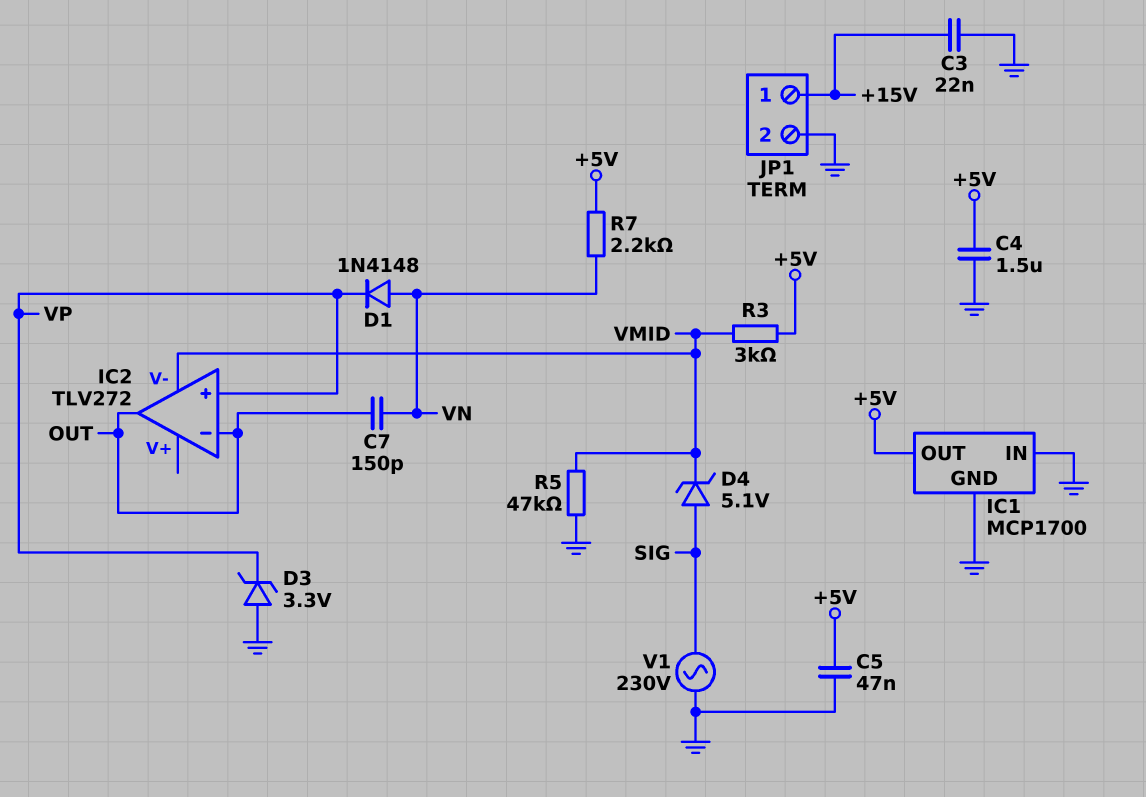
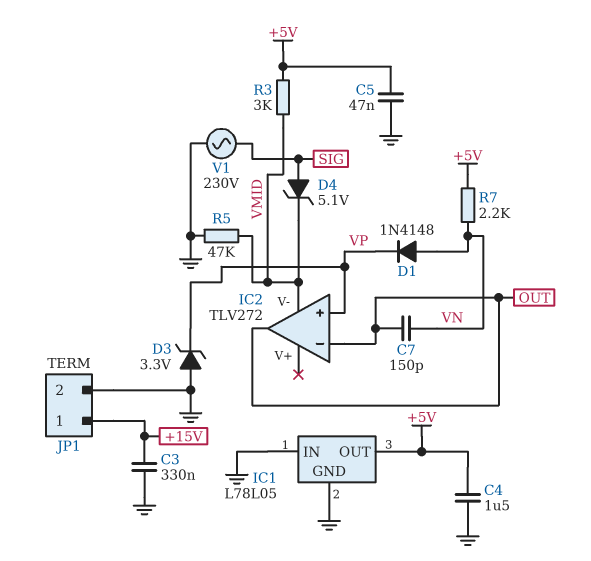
C3: 22nF (+15V, GND) -> 330nF (+15V, GND)
IC1: MCP1700 -> L78L05

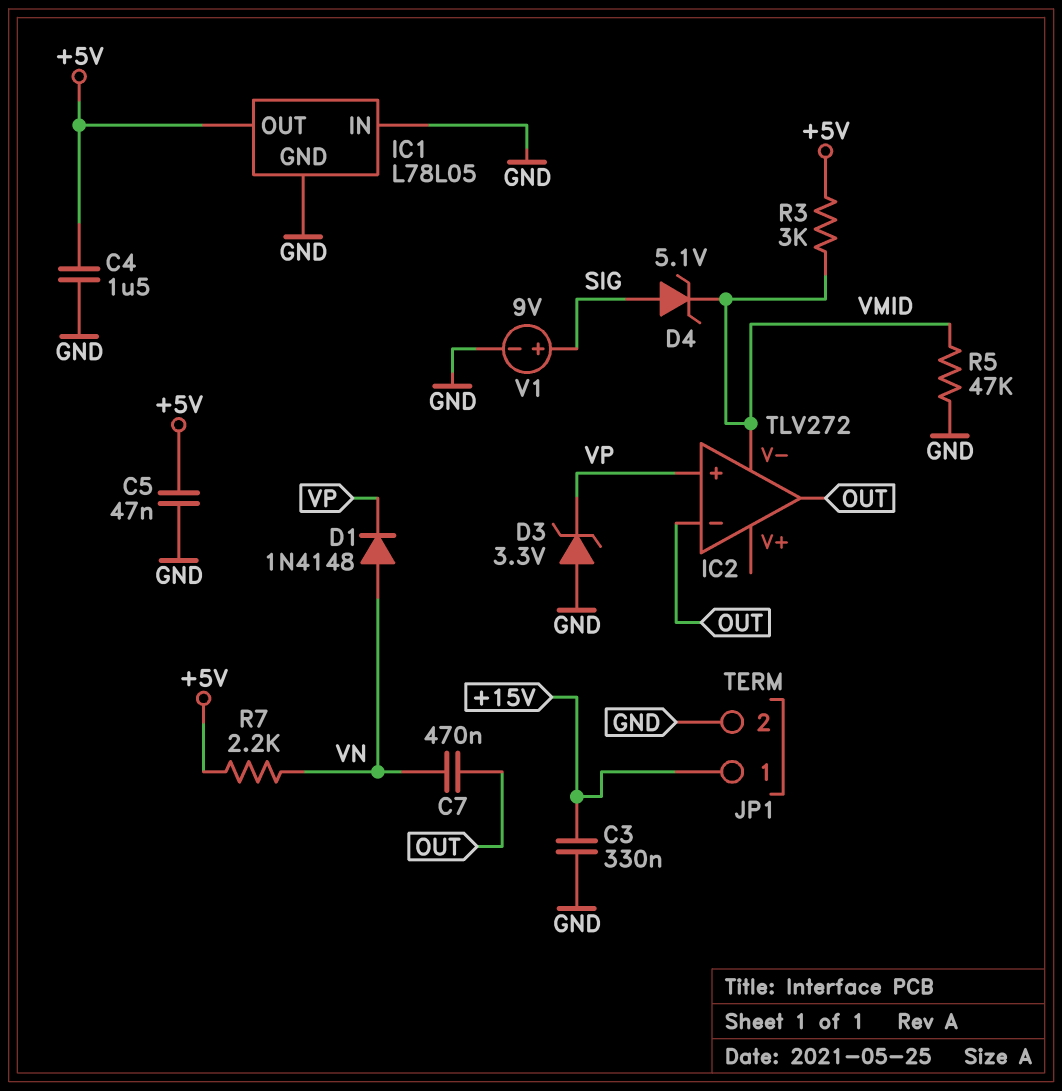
C7: 150pF (OUT, VN) -> 470nF (OUT, VN)
V1: AC 230V (GND, SIG) -> 9V (plus SIG, minus GND)

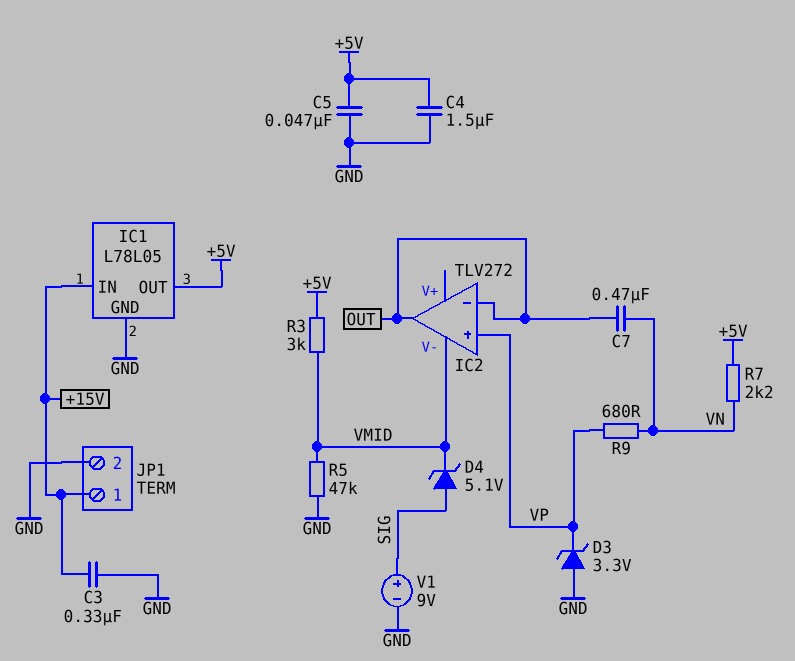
D1: diode 1N4148 (A VN, K VP) -> none
IC1 pin IN: GND -> +15V
R9: none -> 680 (VN, VP)

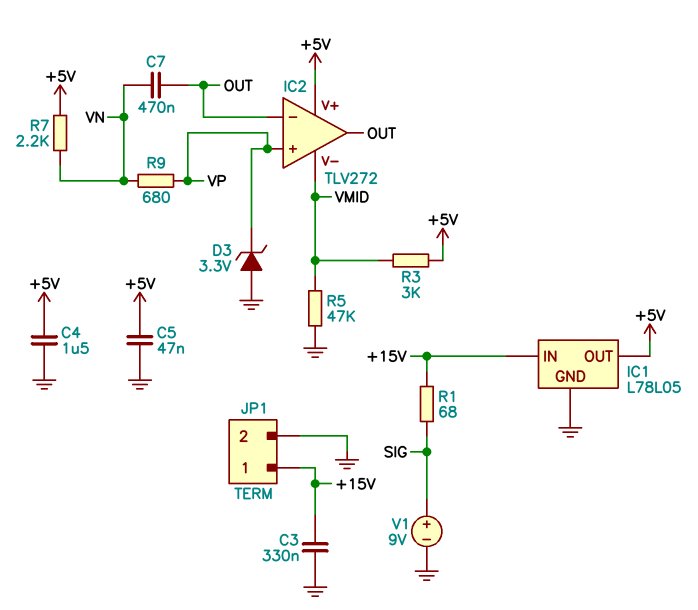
D4: zener 5.1V (A SIG, K VMID) -> none
IC2 pin V+: none -> +5V
R1: none -> 68 (+15V, SIG)

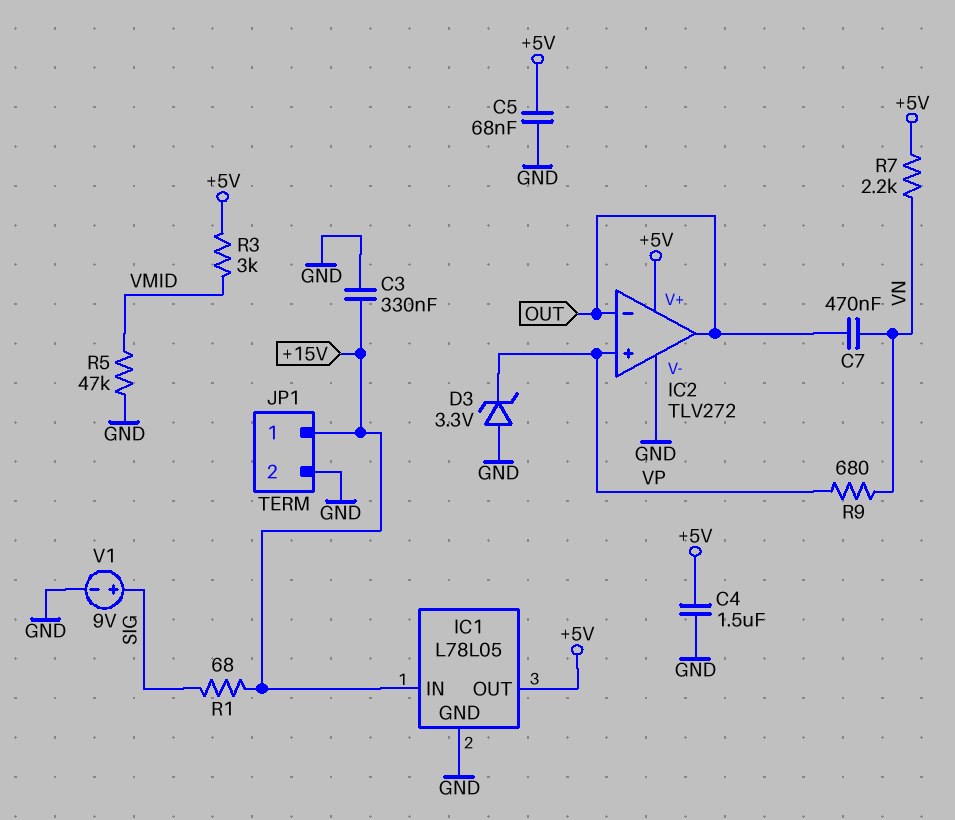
C5: 47nF (+5V, GND) -> 68nF (+5V, GND)
IC2 pin V-: VMID -> GND

